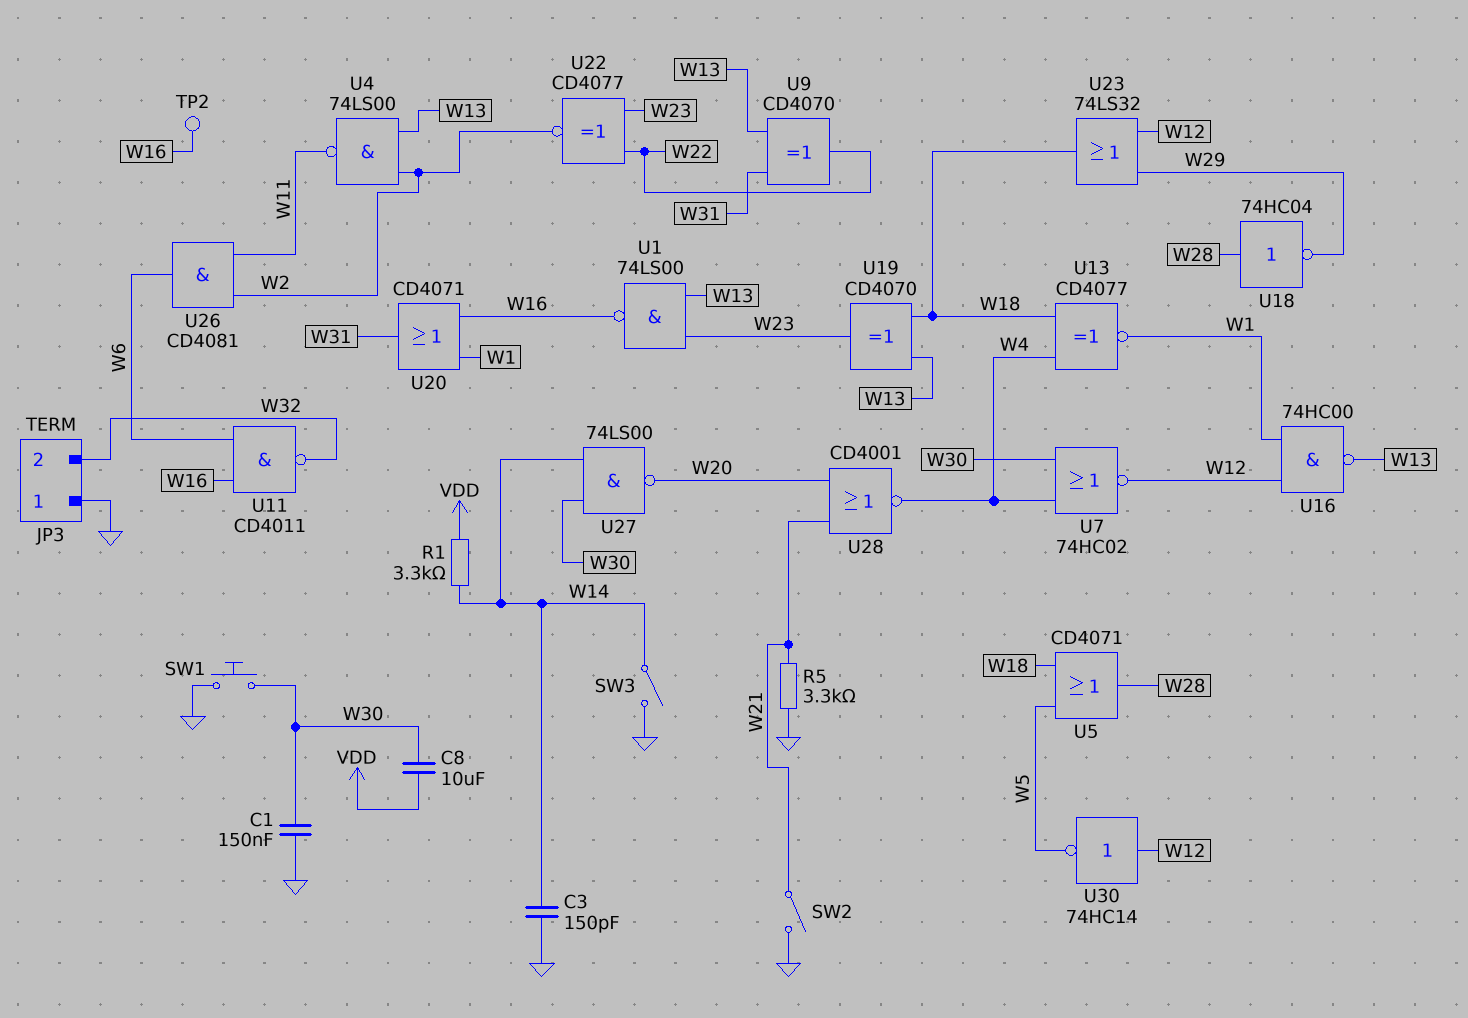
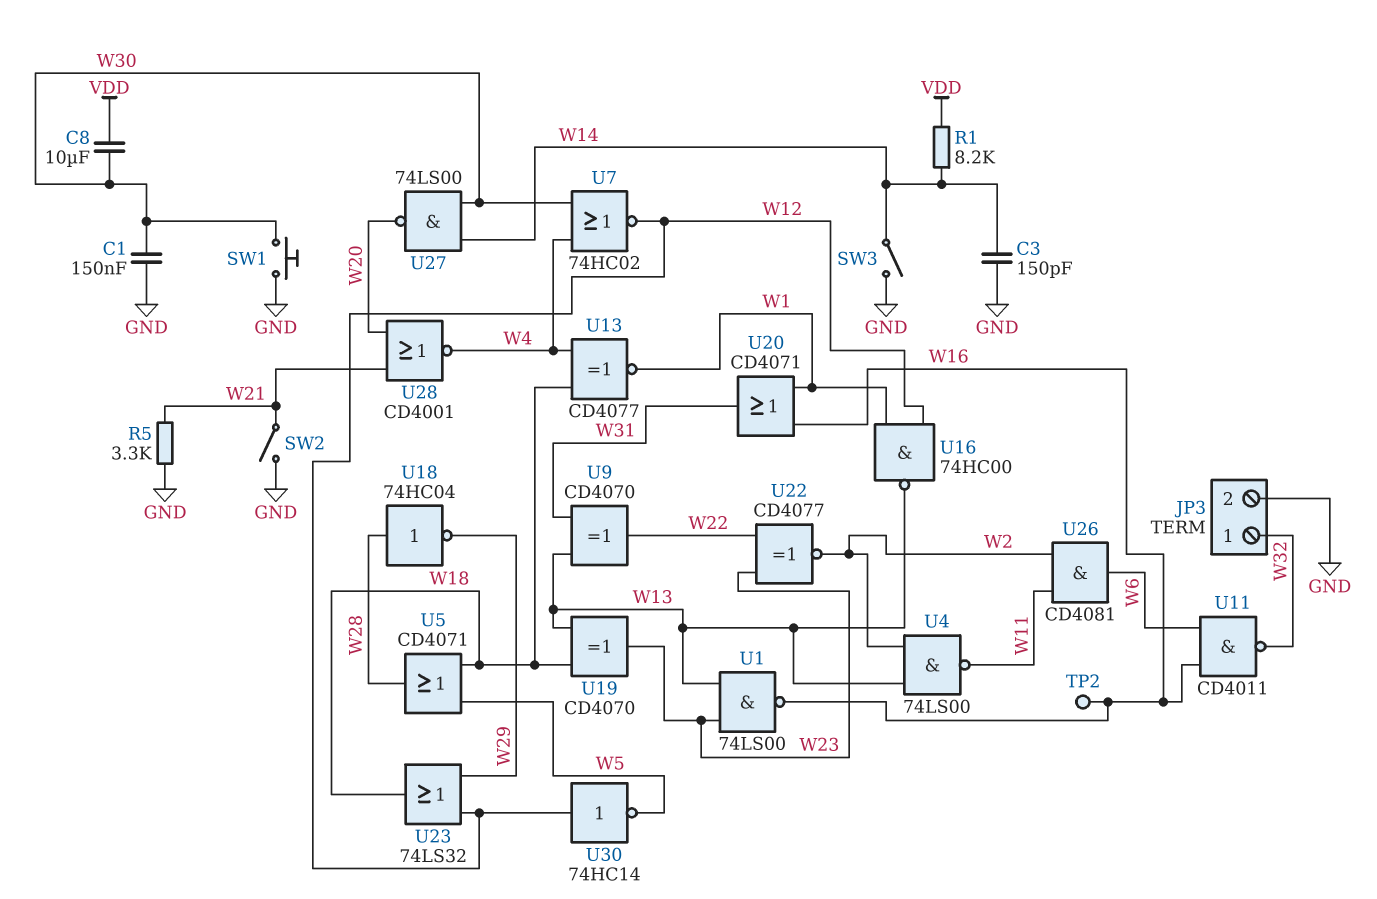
JP3 pin 1: GND -> W32
JP3 pin 2: W32 -> GND
R1: 3.3k (VDD, W14) -> 8.2k (VDD, W14)

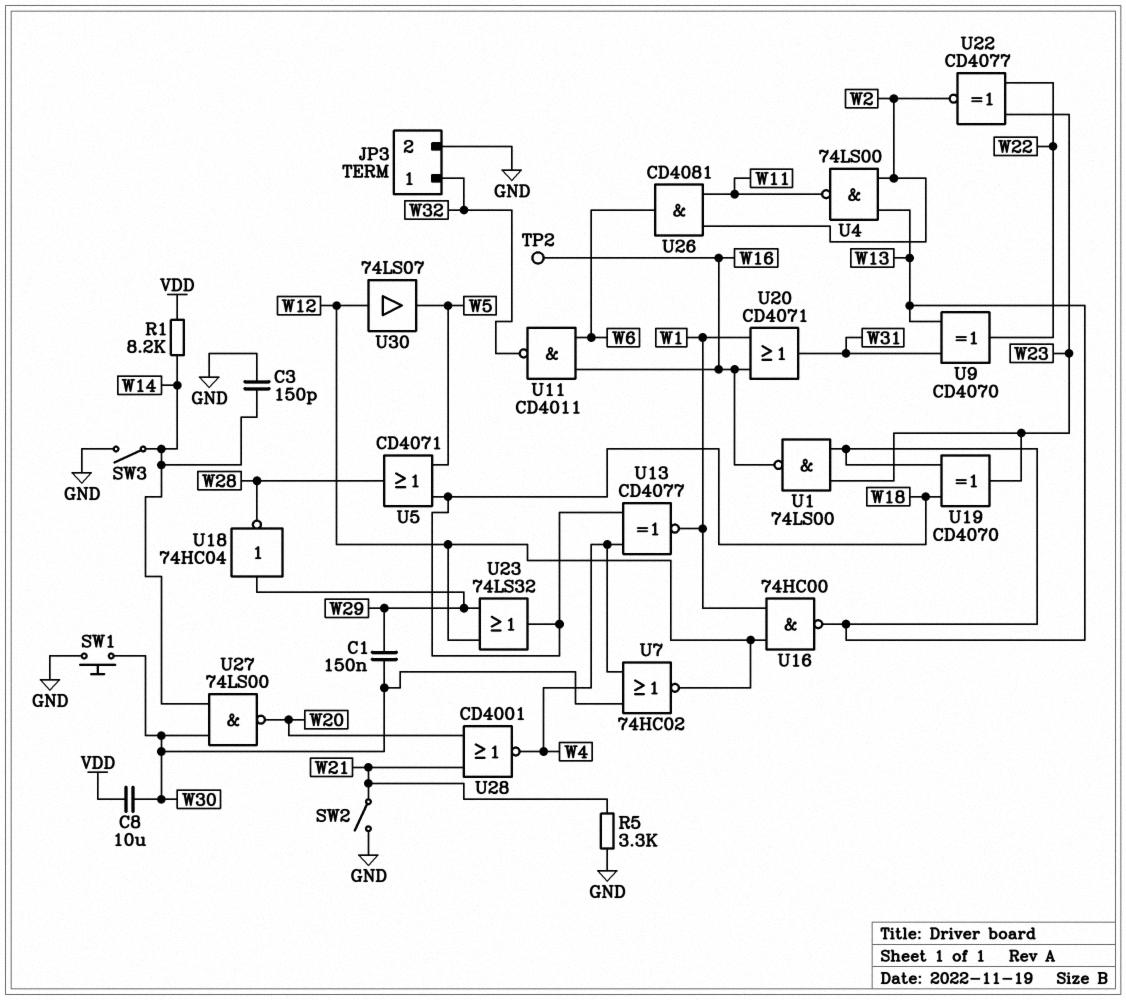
C1: 150nF (GND, W30) -> 150nF (W29, W30)
U18: NOT 74HC04 (in W28, out W29) -> NOT 74HC04 (in W29, out W28)
U30: NOT 74HC14 (in W12, out W5) -> buffer 74LS07 (in W12, out W5)

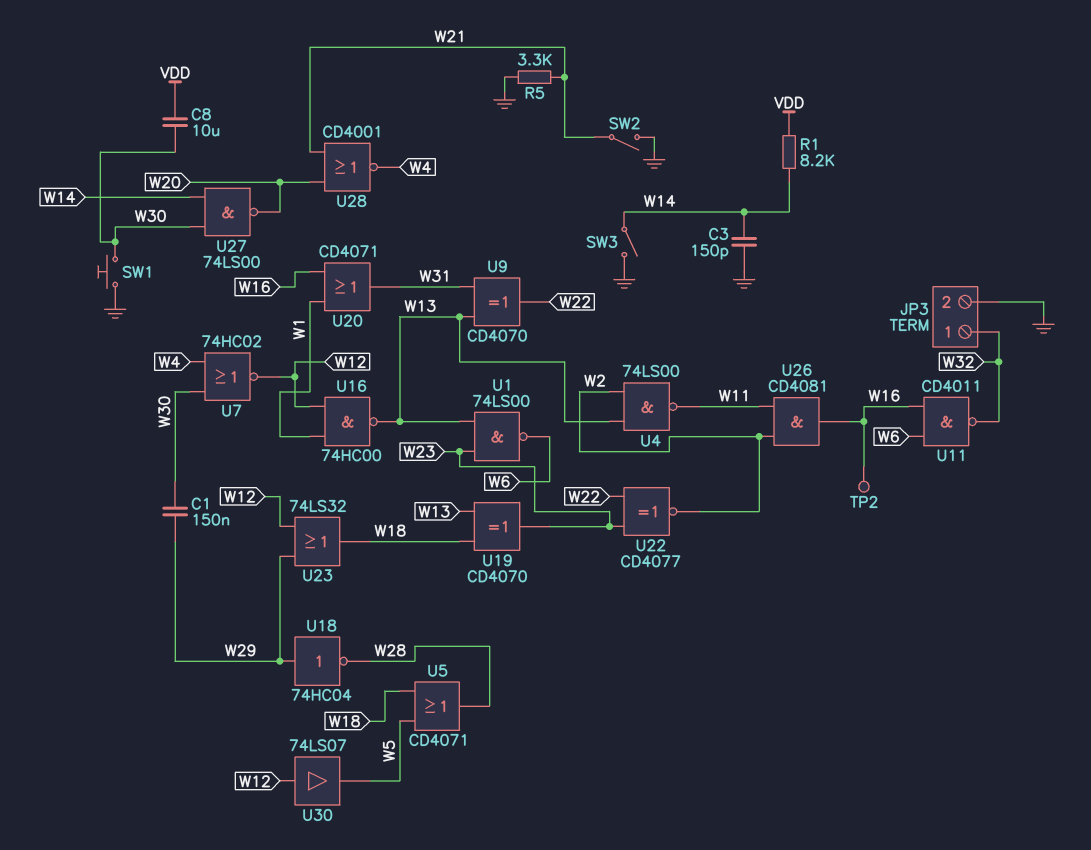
U1: NAND 74LS00 (in W13, in W23, out W16) -> NAND 74LS00 (in W13, in W23, out W6)
U13: XNOR CD4077 (in W4, in W18, out W1) -> none
U26: AND CD4081 (in W2, in W11, out W6) -> AND CD4081 (in W2, in W11, out W16)

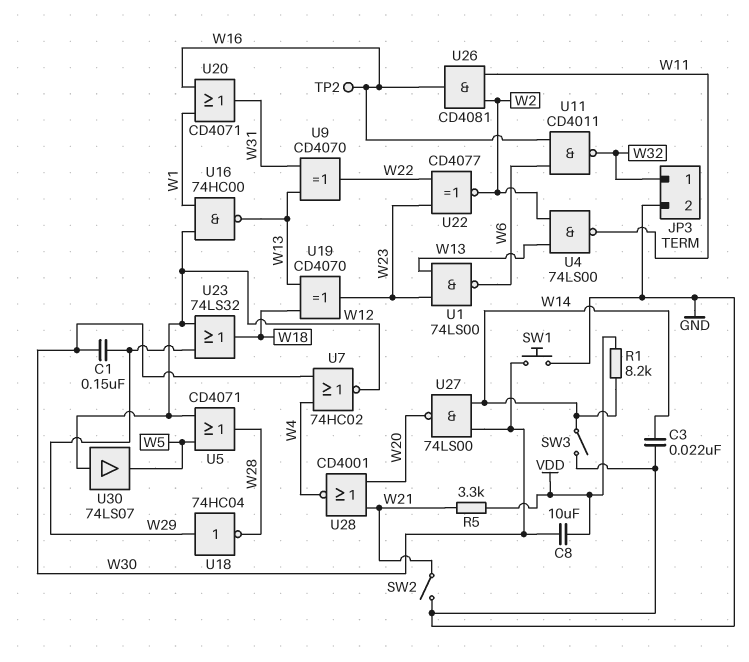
C3: 150pF (GND, W14) -> 22nF (GND, W14)
R5: 3.3k (GND, W21) -> 3.3k (VDD, W21)
U5: OR CD4071 (in W5, in W18, out W28) -> OR CD4071 (in W5, in W12, out W28)

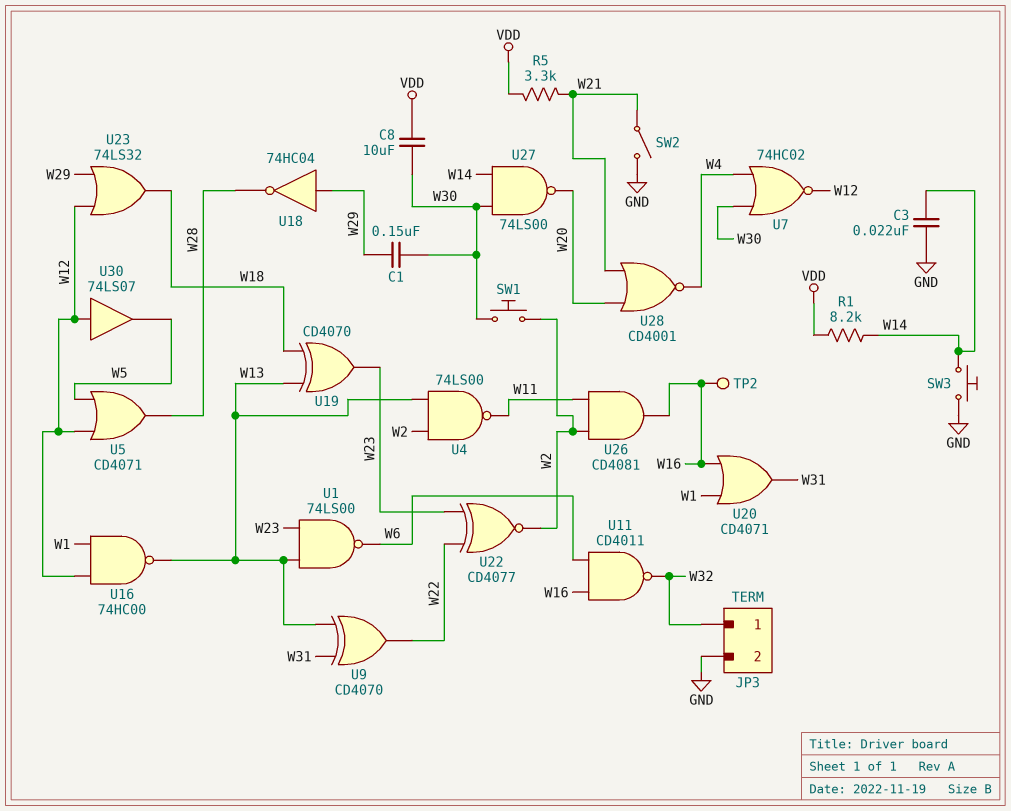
SW1: button (GND, W30) -> button (W2, W30)
SW3: switch (GND, W14) -> button (GND, W14)

